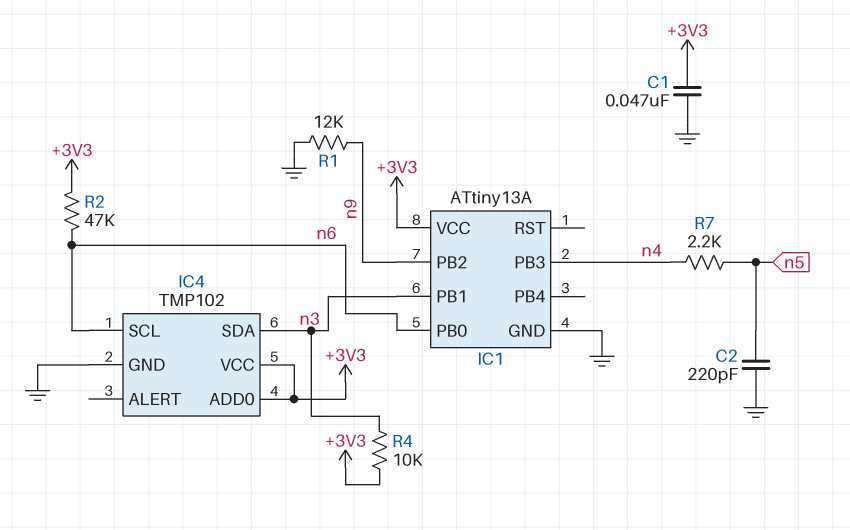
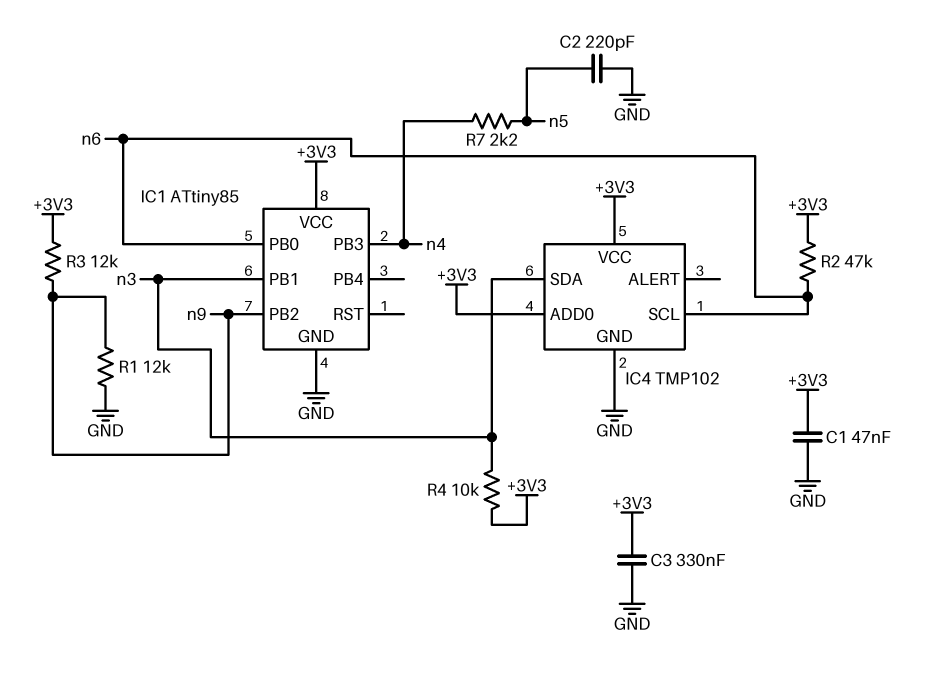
C3: none -> 330nF (+3V3, GND)
IC1: ATtiny13A -> ATtiny85
R3: none -> 12k (+3V3, n9)

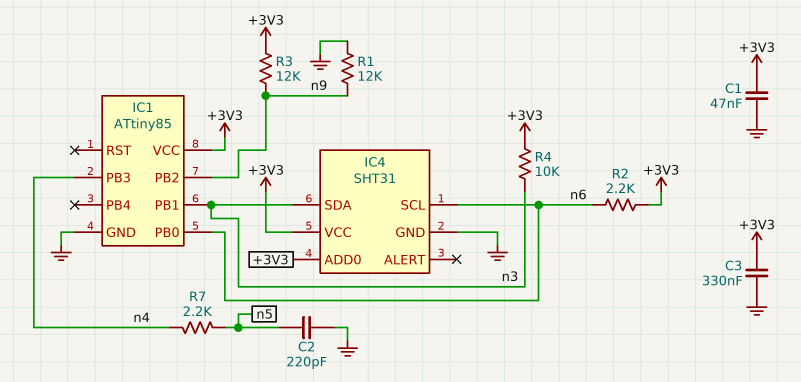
IC4: TMP102 -> SHT31
R2: 47k (+3V3, n6) -> 2.2k (+3V3, n6)

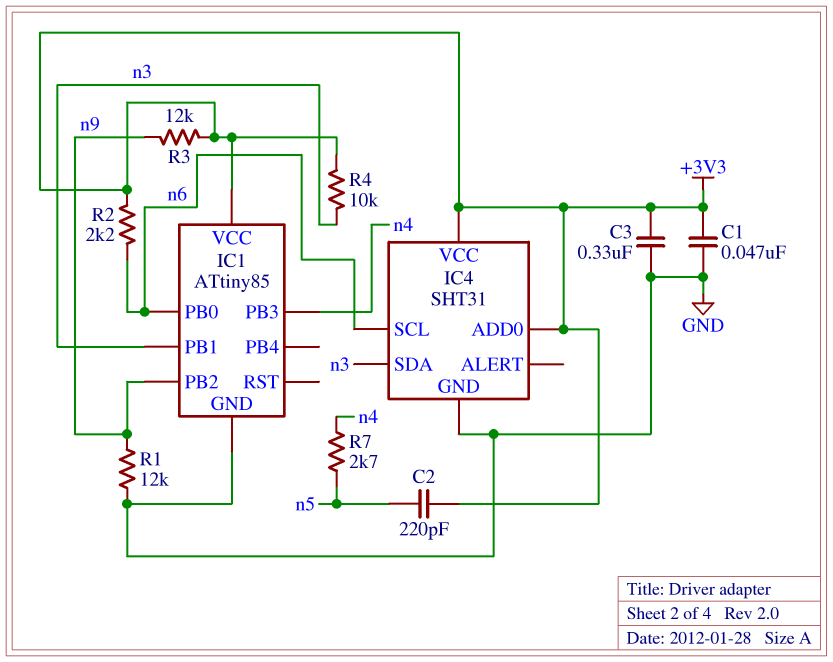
C2: 220pF (GND, n5) -> 220pF (+3V3, n5)
R7: 2.2k (n4, n5) -> 2.7k (n4, n5)

